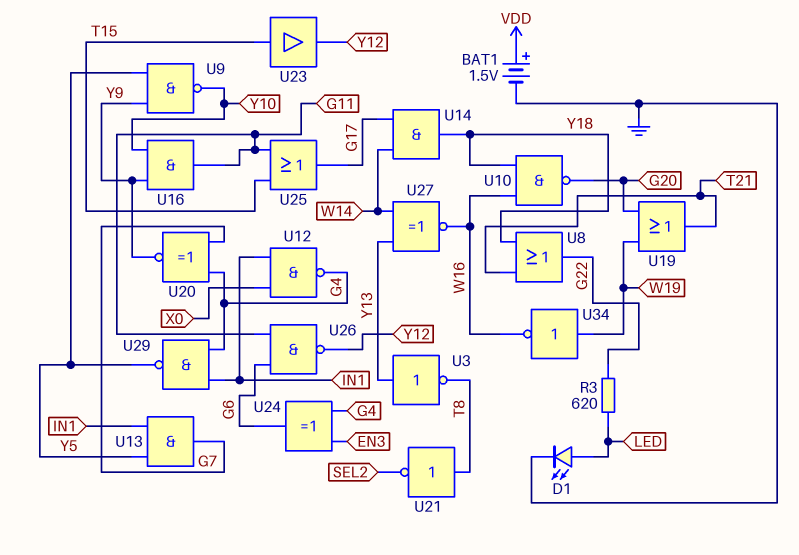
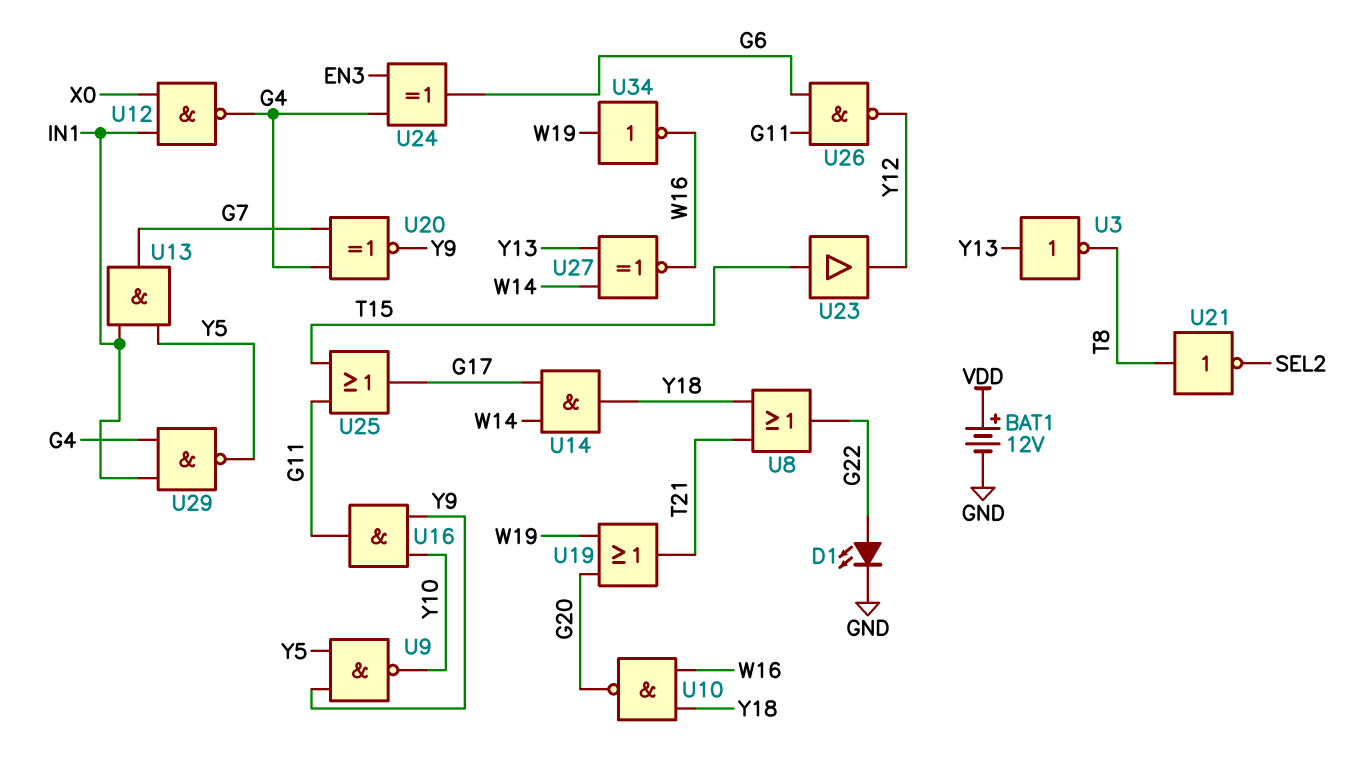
BAT1: 1.5V (plus VDD, minus GND) -> 12V (plus VDD, minus GND)
D1: LED (A LED, K GND) -> LED (A G22, K GND)
R3: 620 (G22, LED) -> none

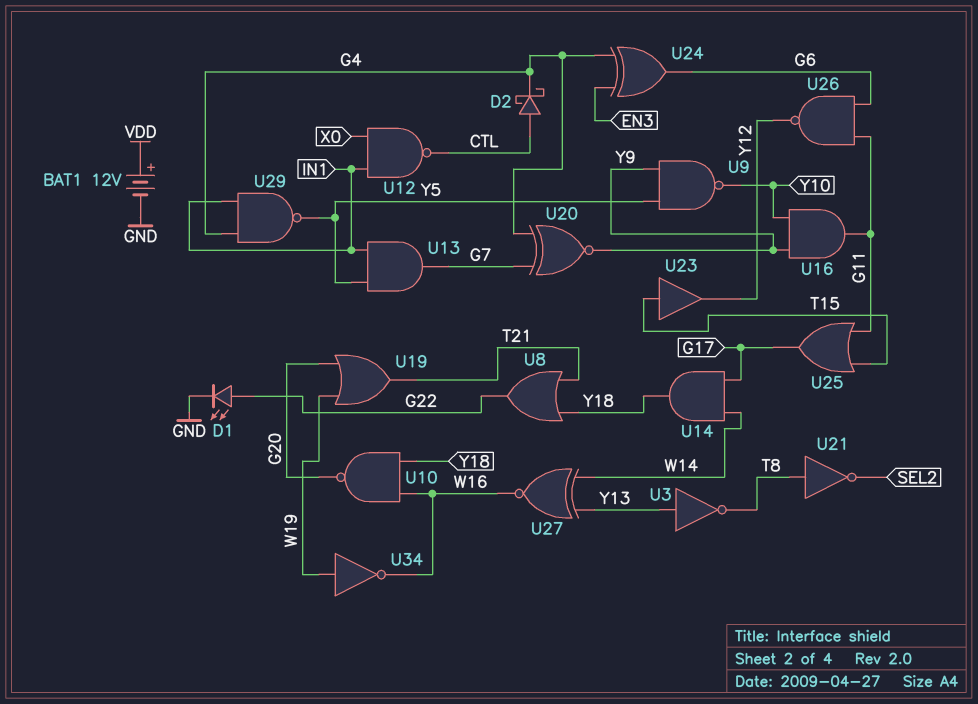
D2: none -> schottky (A CTL, K G4)
U12: NAND (in IN1, in X0, out G4) -> NAND (in IN1, in X0, out CTL)

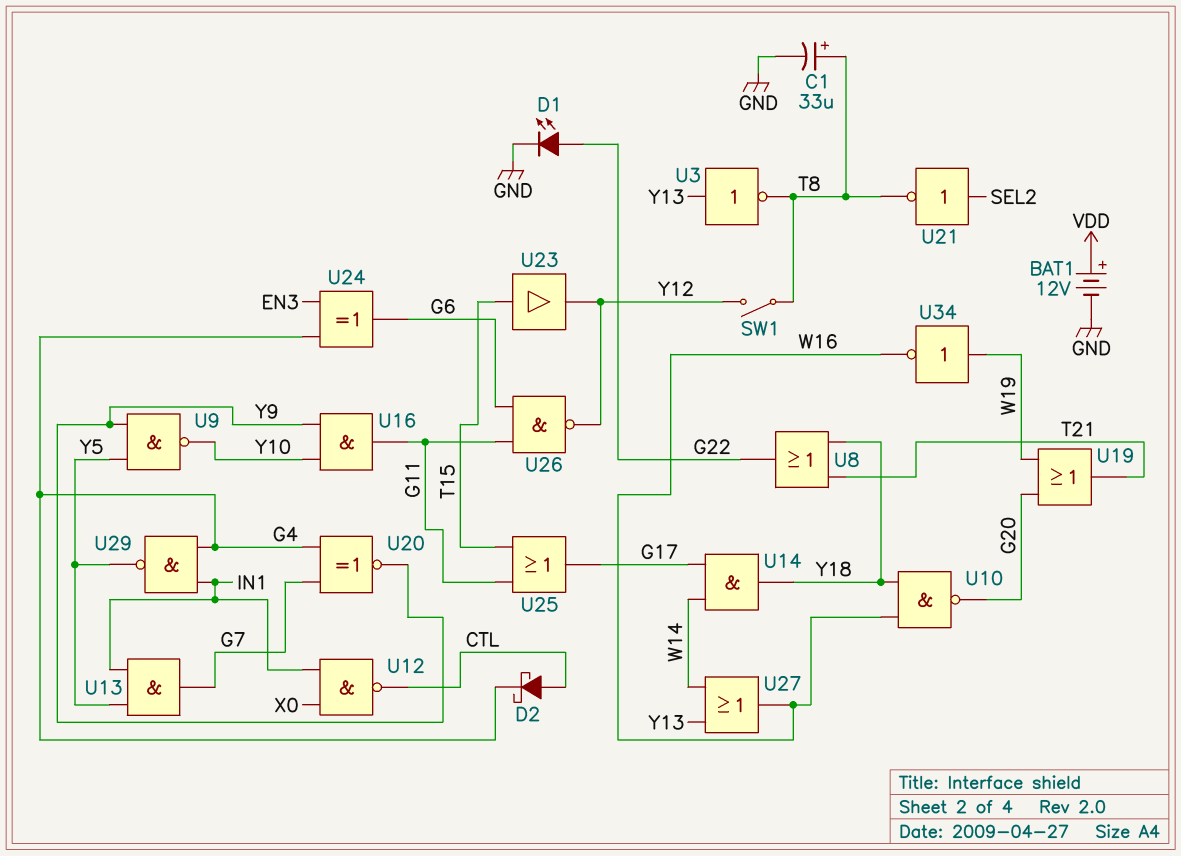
C1: none -> 33uF (plus T8, minus GND)
SW1: none -> switch (T8, Y12)
U21: NOT (in T8, out SEL2) -> NOT (in SEL2, out T8)
U27: XNOR (in W14, in Y13, out W16) -> OR (in W14, in Y13, out W16)

